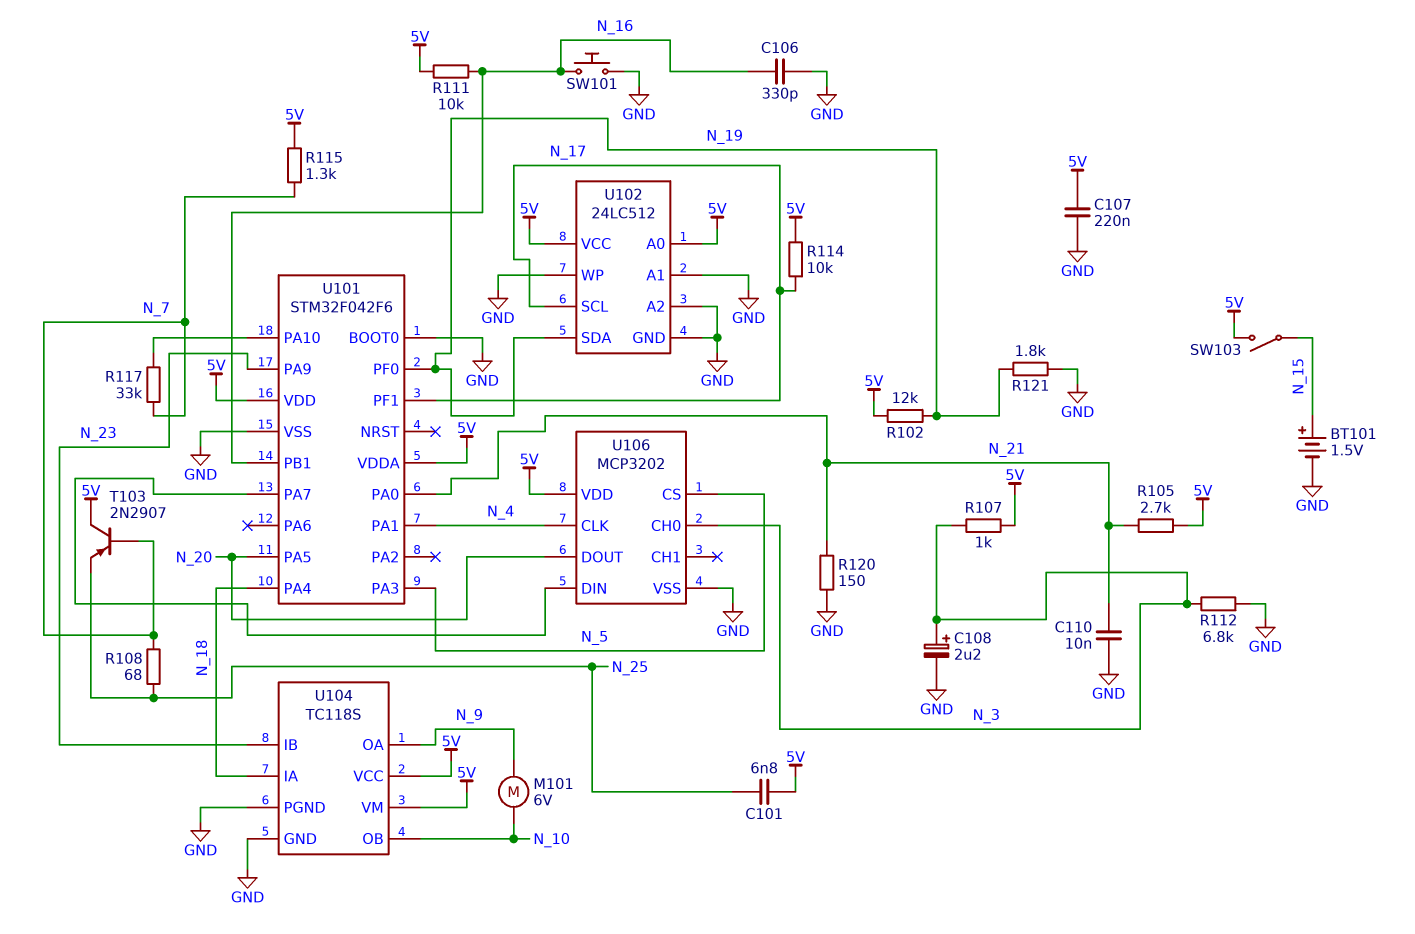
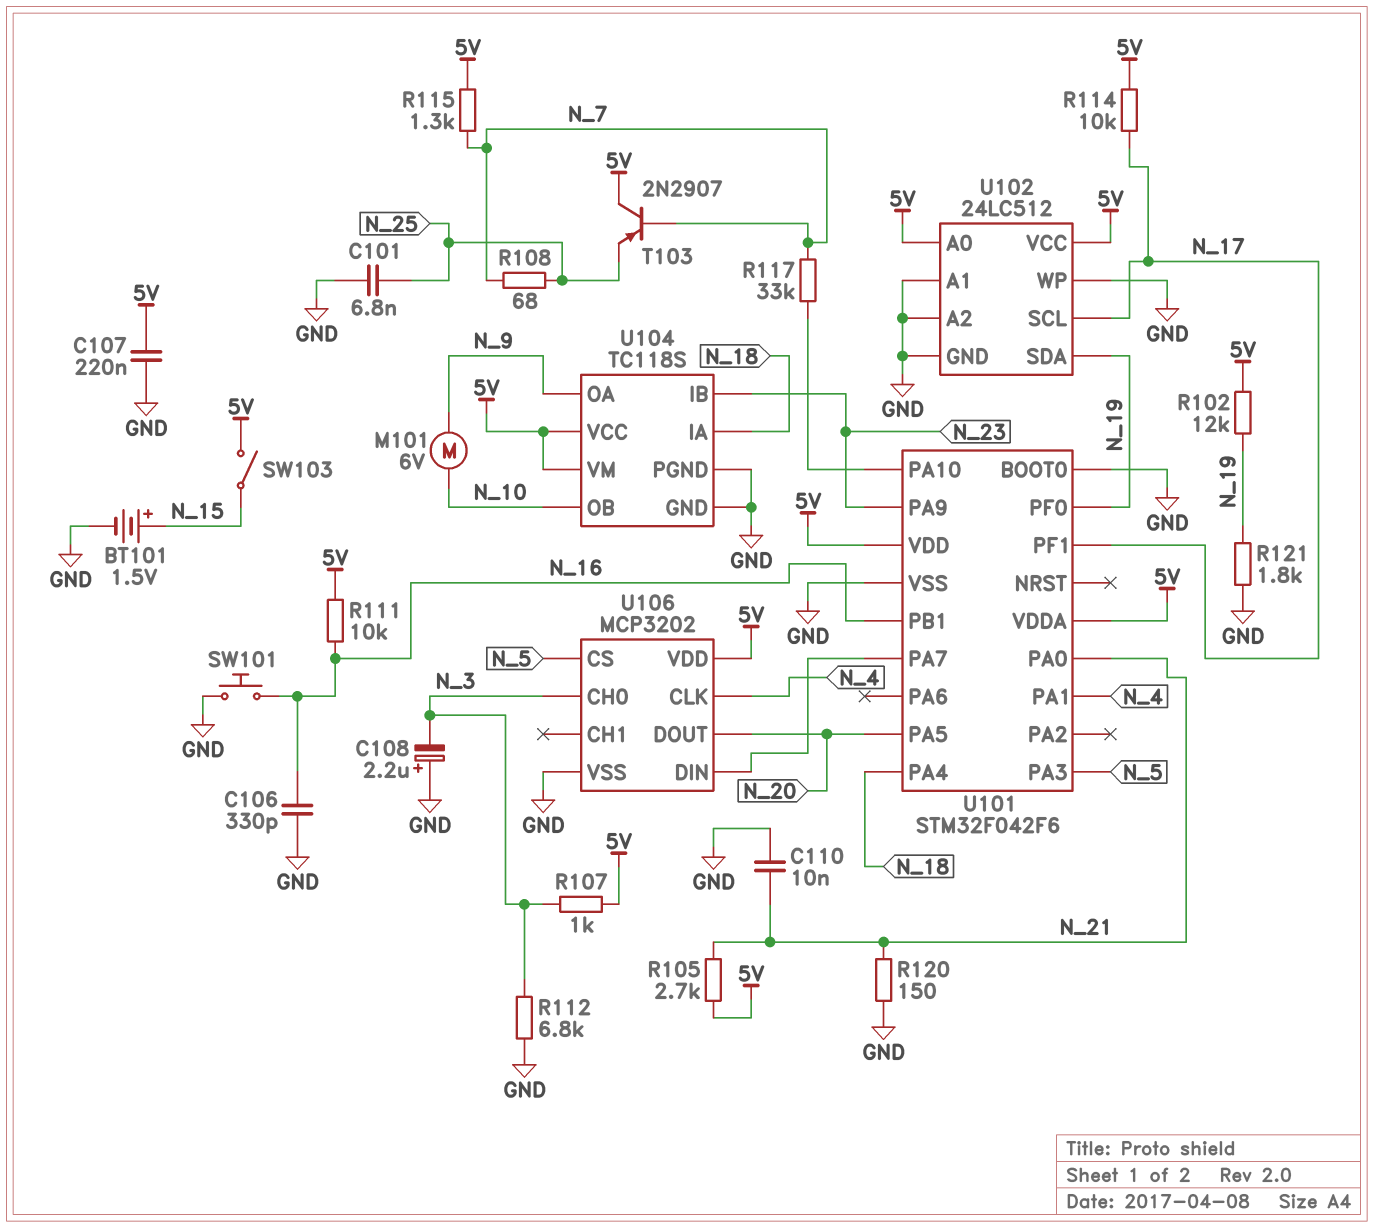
C101: 6.8nF (5V, N_25) -> 6.8nF (GND, N_25)
C108: 2.2uF (plus N_3, minus GND) -> 2.2uF (plus GND, minus N_3)

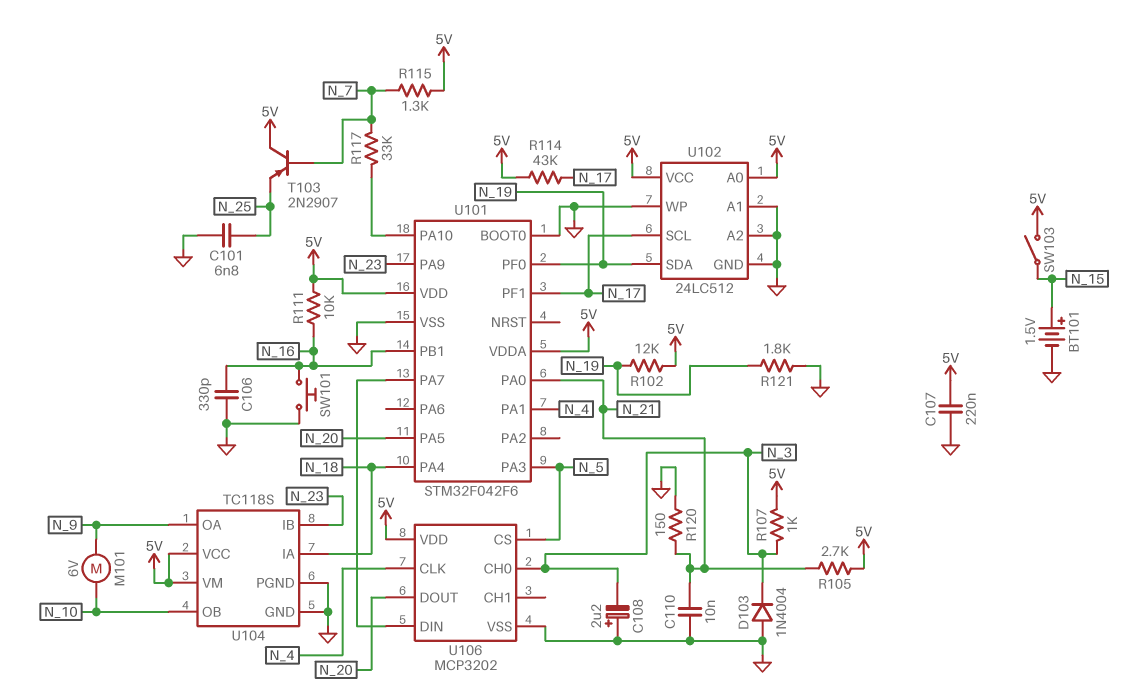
D103: none -> diode 1N4004 (A GND, K N_3)
R108: 68 (N_7, N_25) -> none
R112: 6.8k (GND, N_3) -> none
R114: 10k (5V, N_17) -> 43k (5V, N_17)

